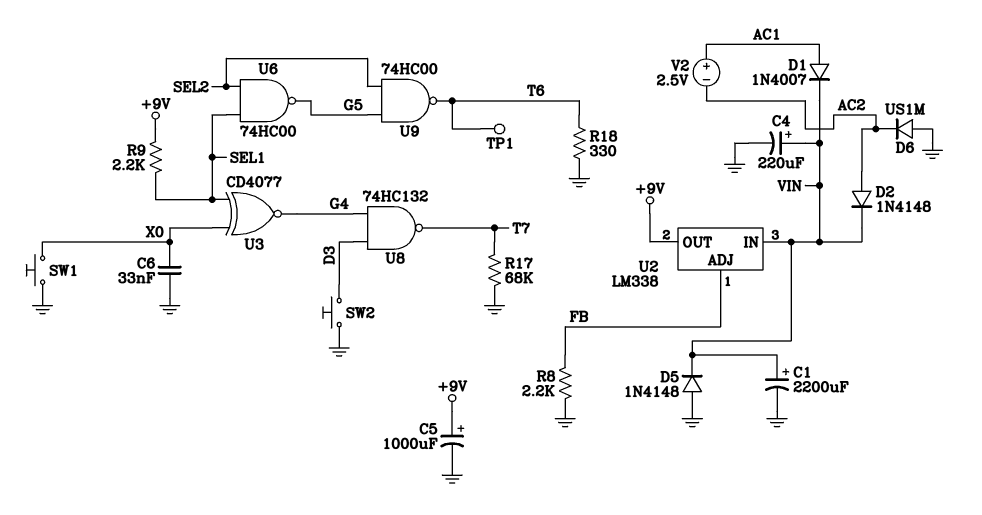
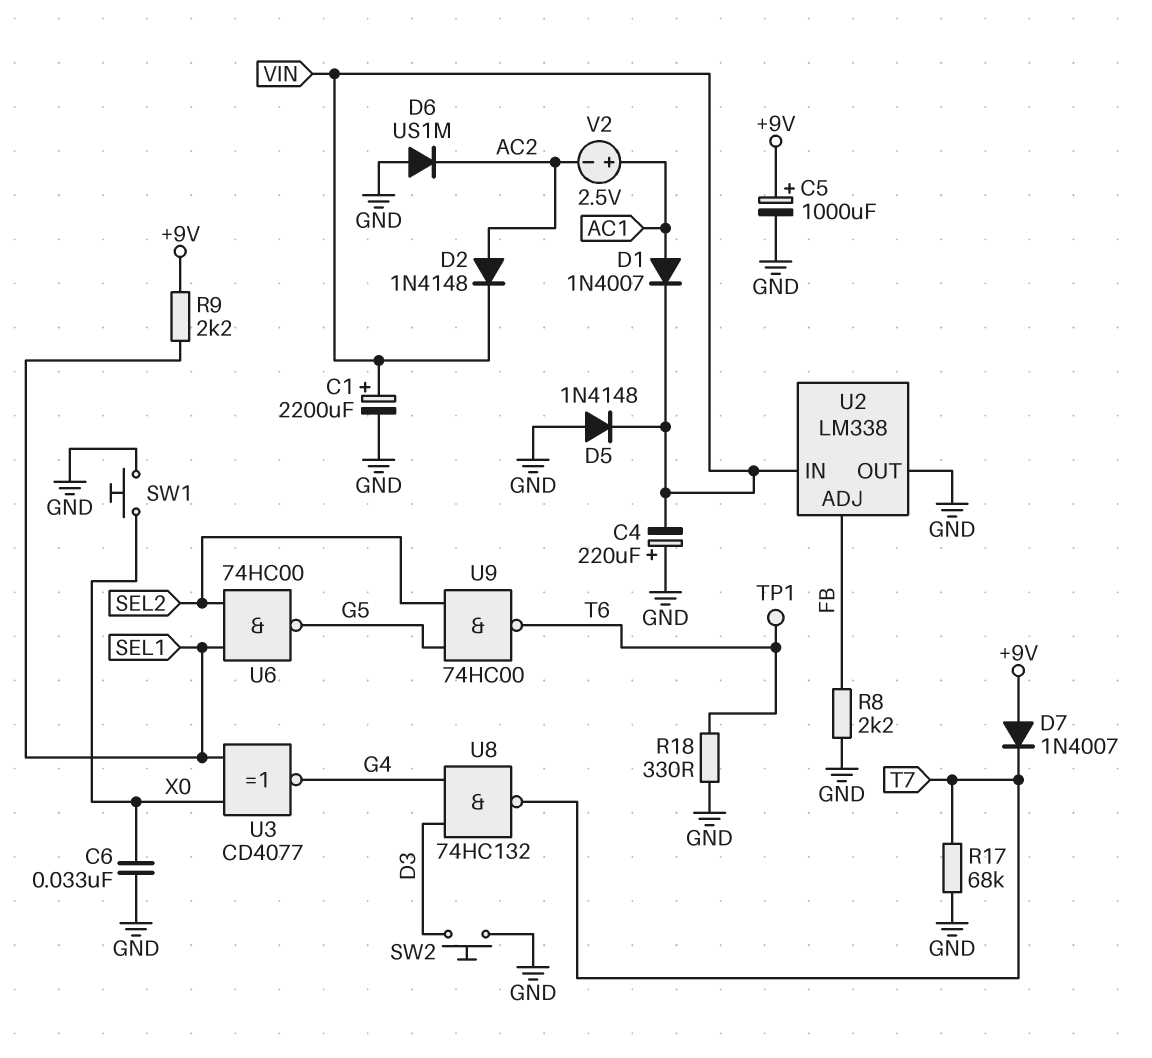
C4: 220uF (plus VIN, minus GND) -> 220uF (plus GND, minus VIN)
D7: none -> diode 1N4007 (A +9V, K T7)
U2 pin OUT: +9V -> GND

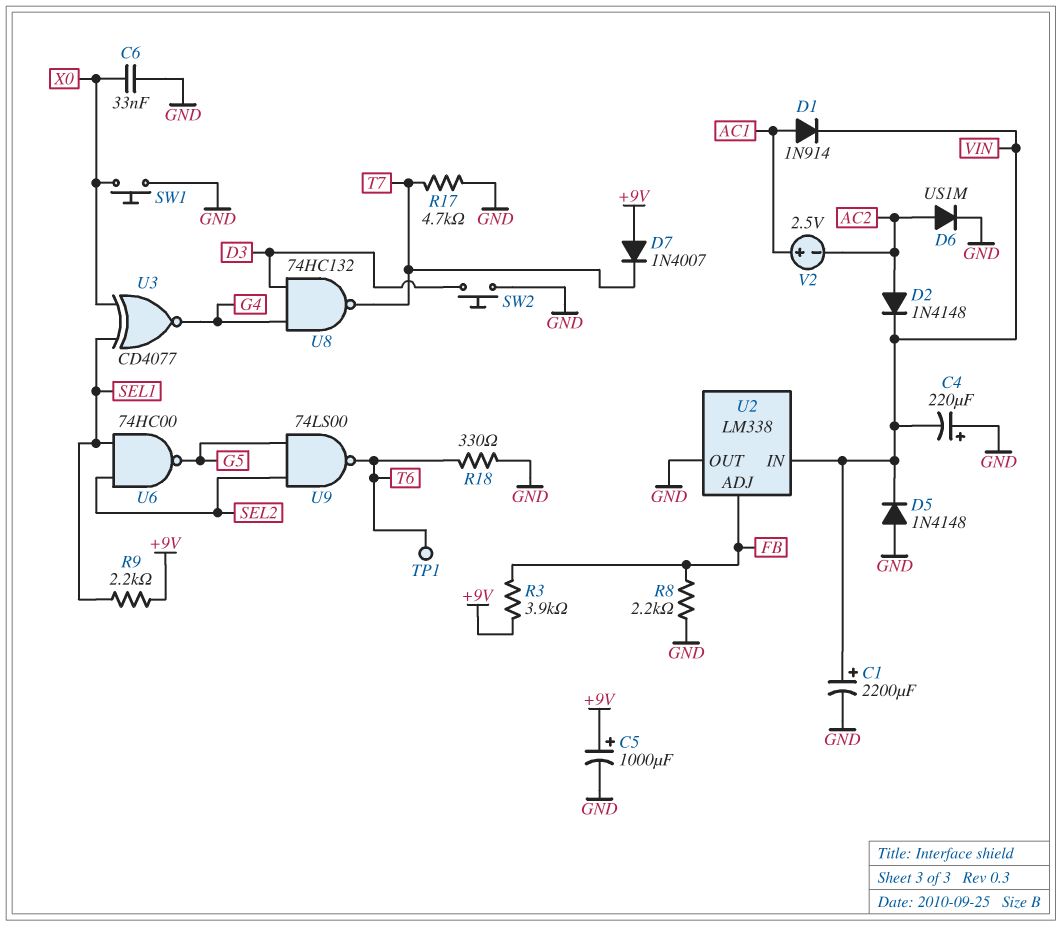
D1: diode 1N4007 (A AC1, K VIN) -> diode 1N914 (A AC1, K VIN)
D6: diode US1M (A GND, K AC2) -> diode US1M (A AC2, K GND)
R3: none -> 3.9k (+9V, FB)
R17: 68k (GND, T7) -> 4.7k (GND, T7)
U9: NAND 74HC00 (in G5, in SEL2, out T6) -> NAND 74LS00 (in G5, in SEL2, out T6)

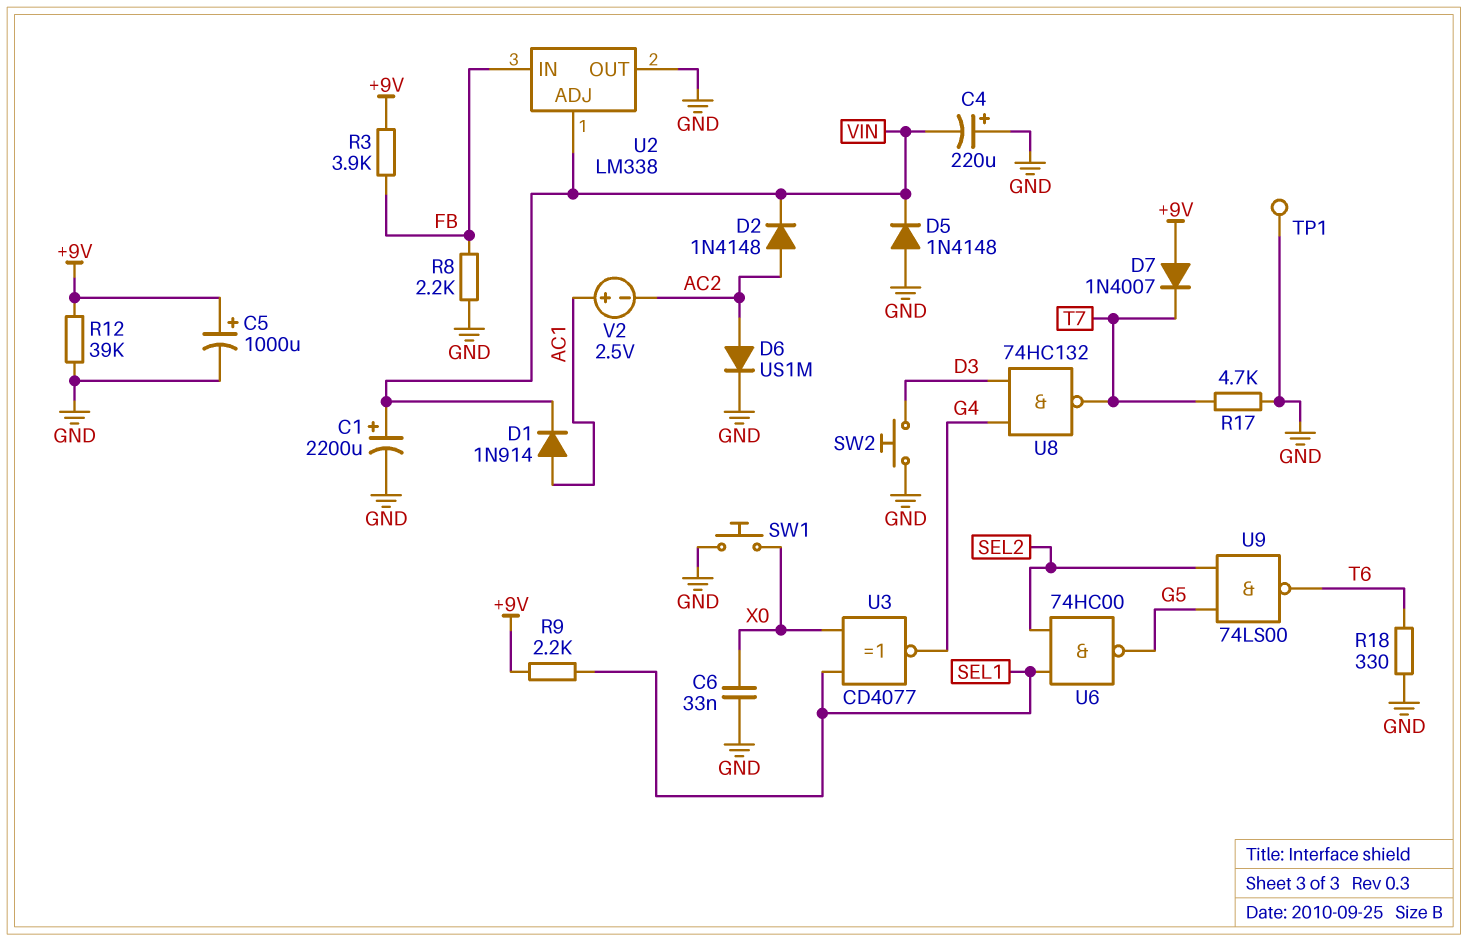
R12: none -> 39k (+9V, GND)
TP1: test point (T6) -> test point (GND)
U2 pin ADJ: FB -> VIN
U2 pin IN: VIN -> FB

